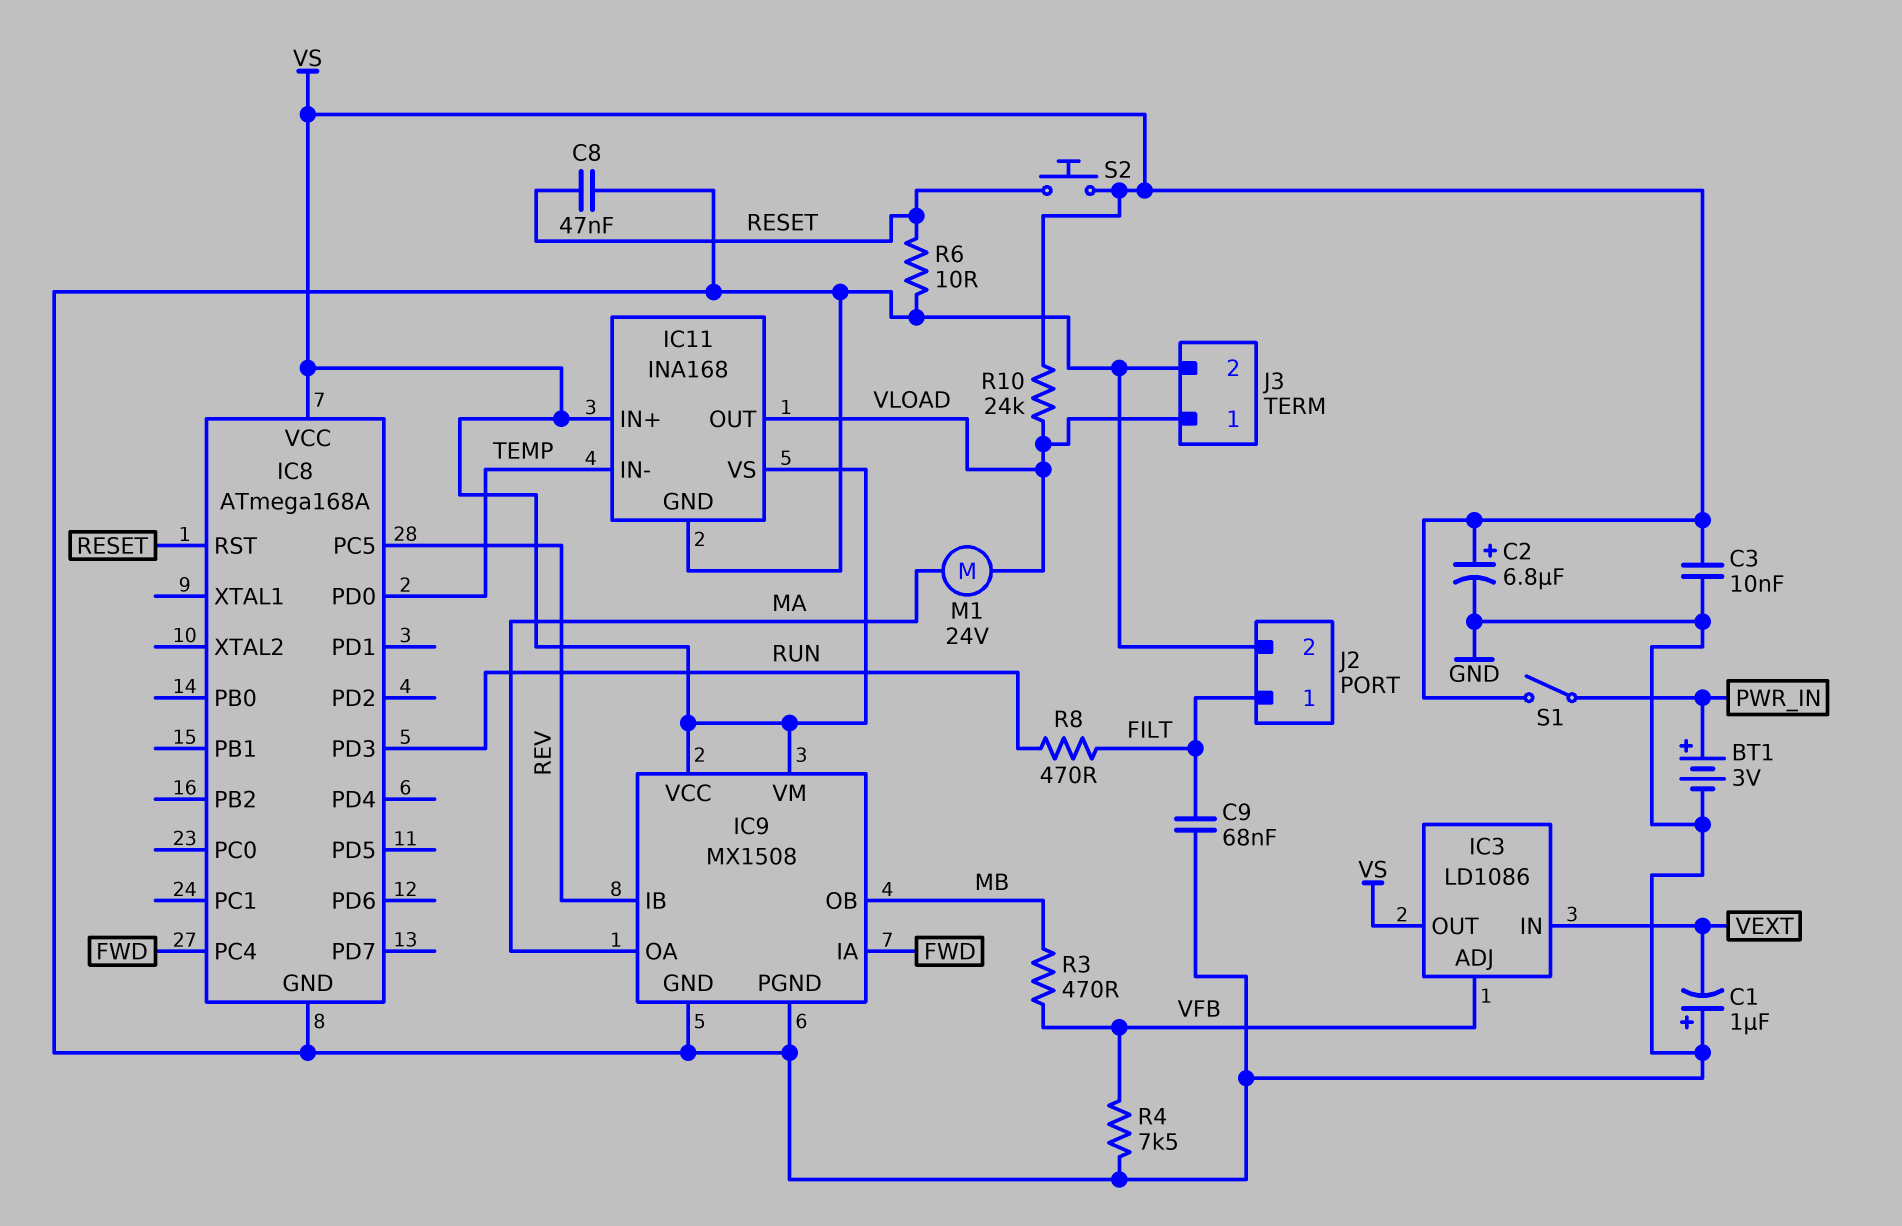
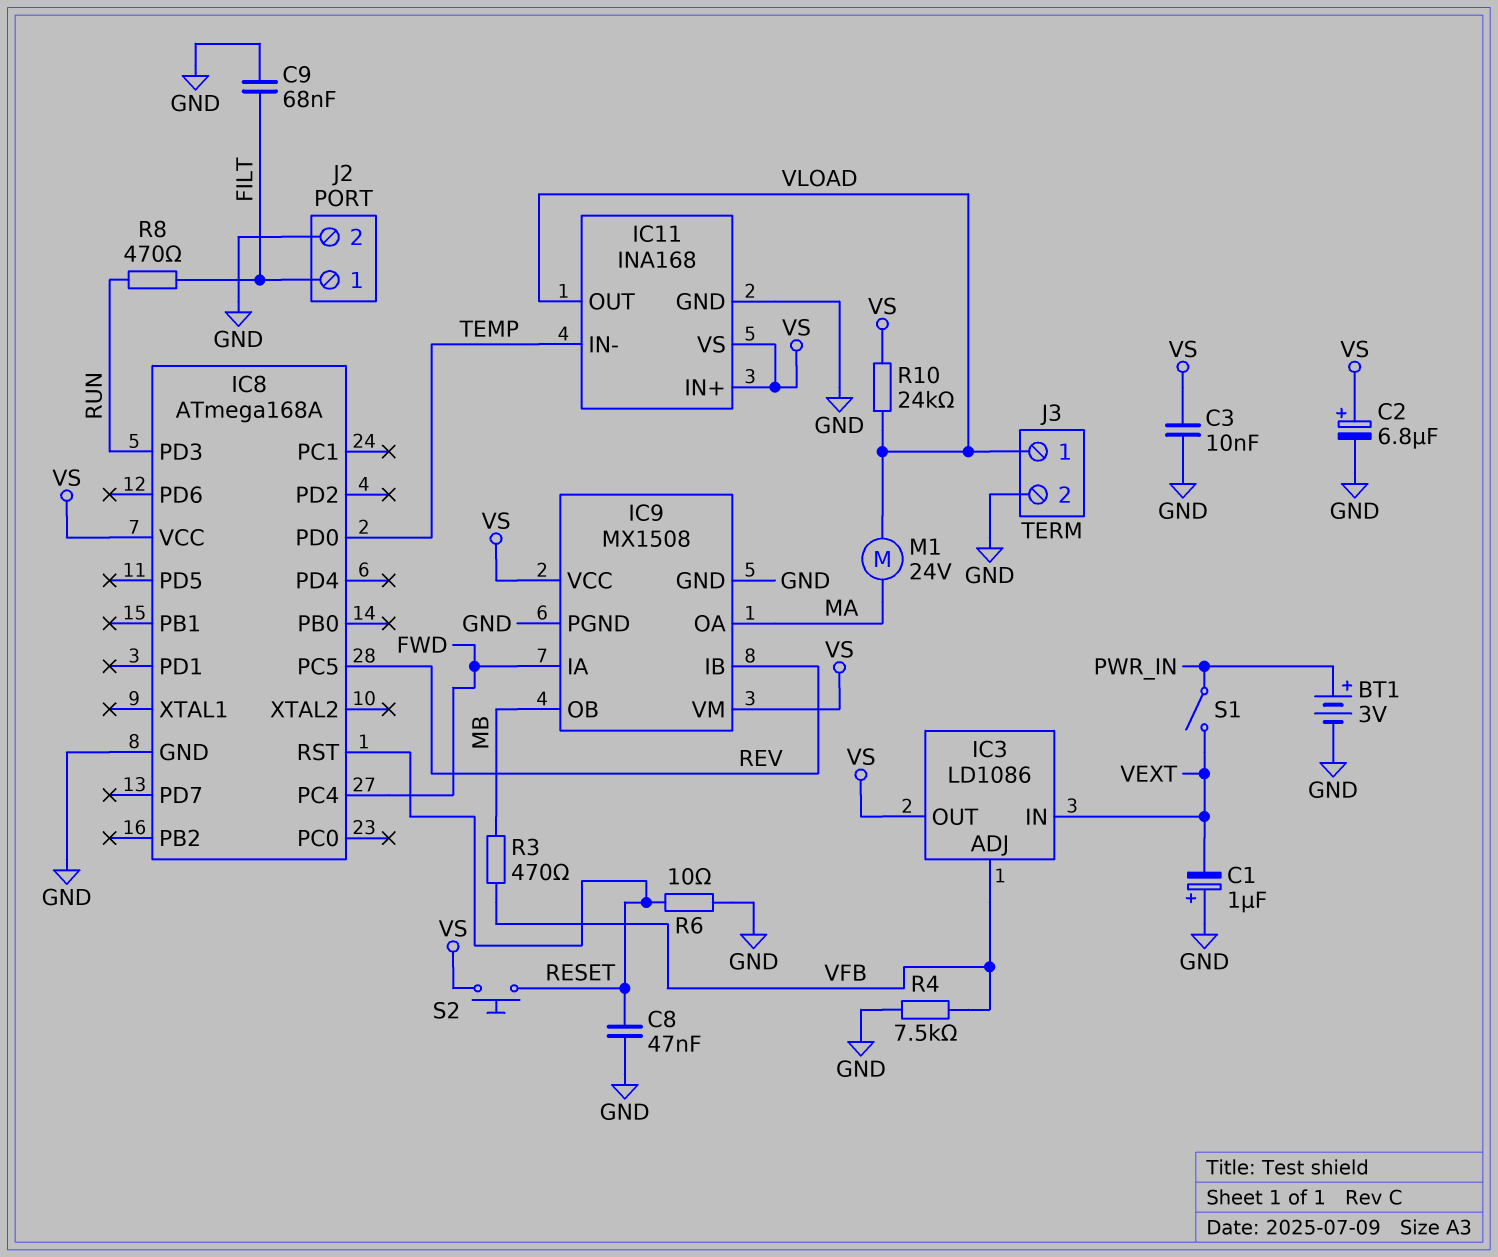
S1: switch (PWR_IN, VS) -> switch (PWR_IN, VEXT)

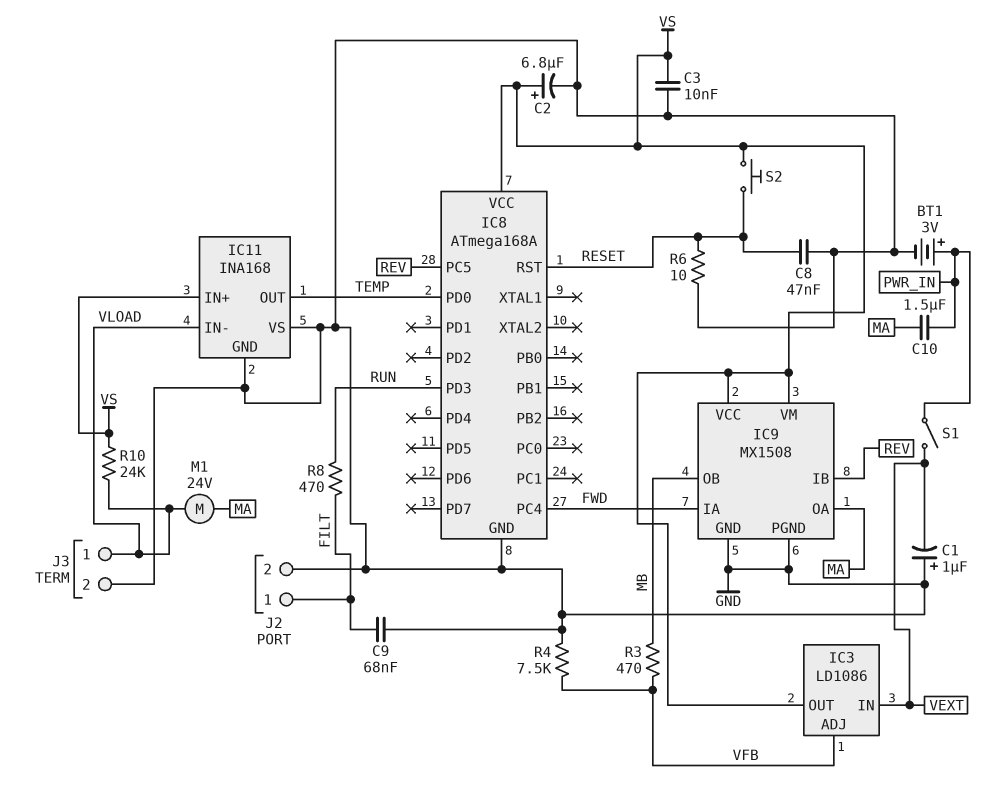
C10: none -> 1.5uF (MA, PWR_IN)
IC11 pin IN-: TEMP -> VLOAD
IC11 pin OUT: VLOAD -> TEMP
IC11 pin VS: VS -> GND

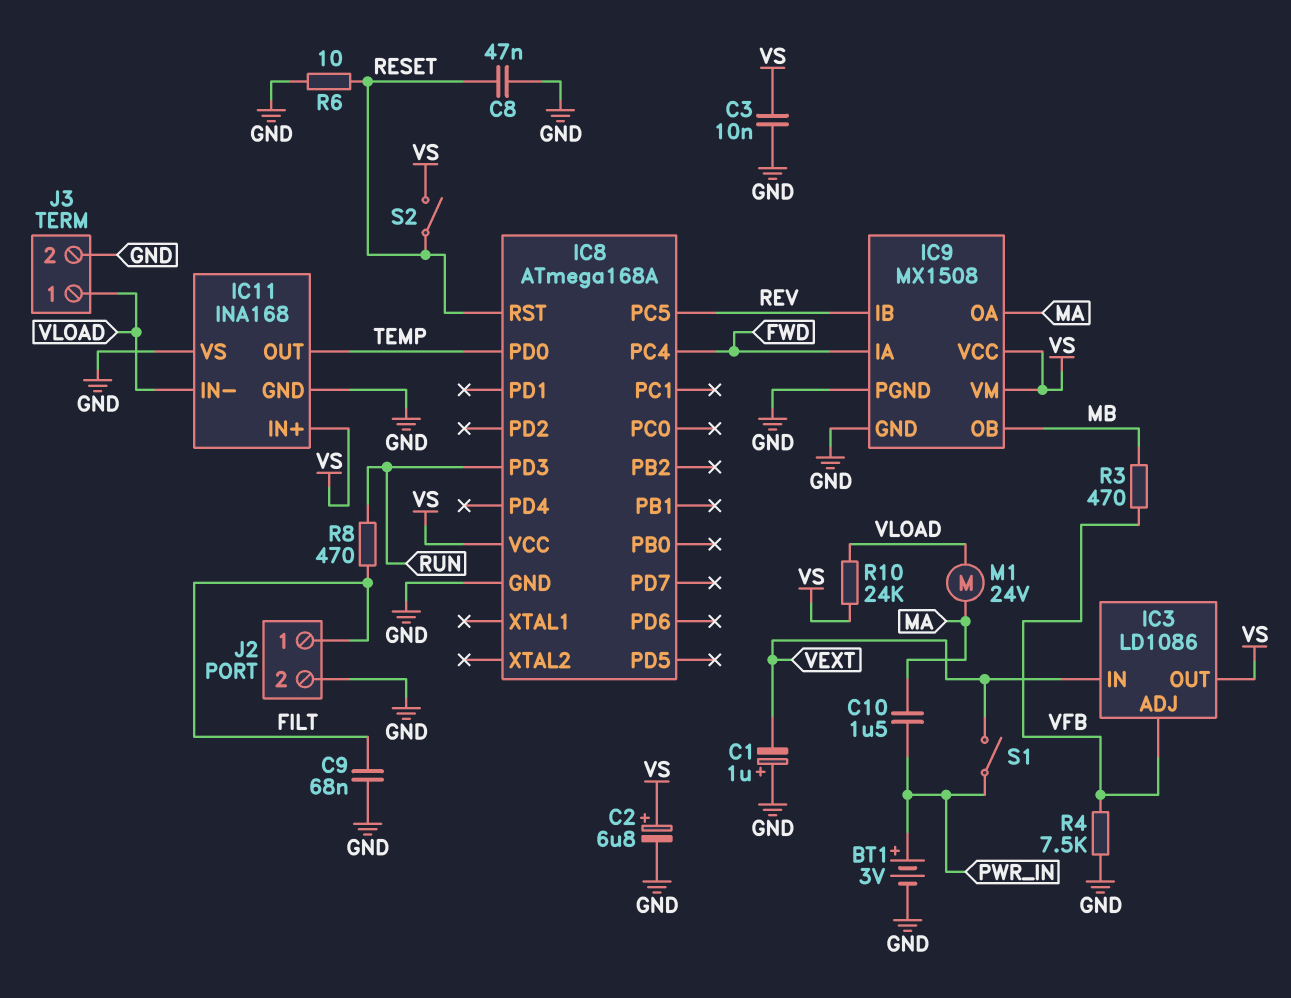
S2: button (RESET, VS) -> switch (RESET, VS)

